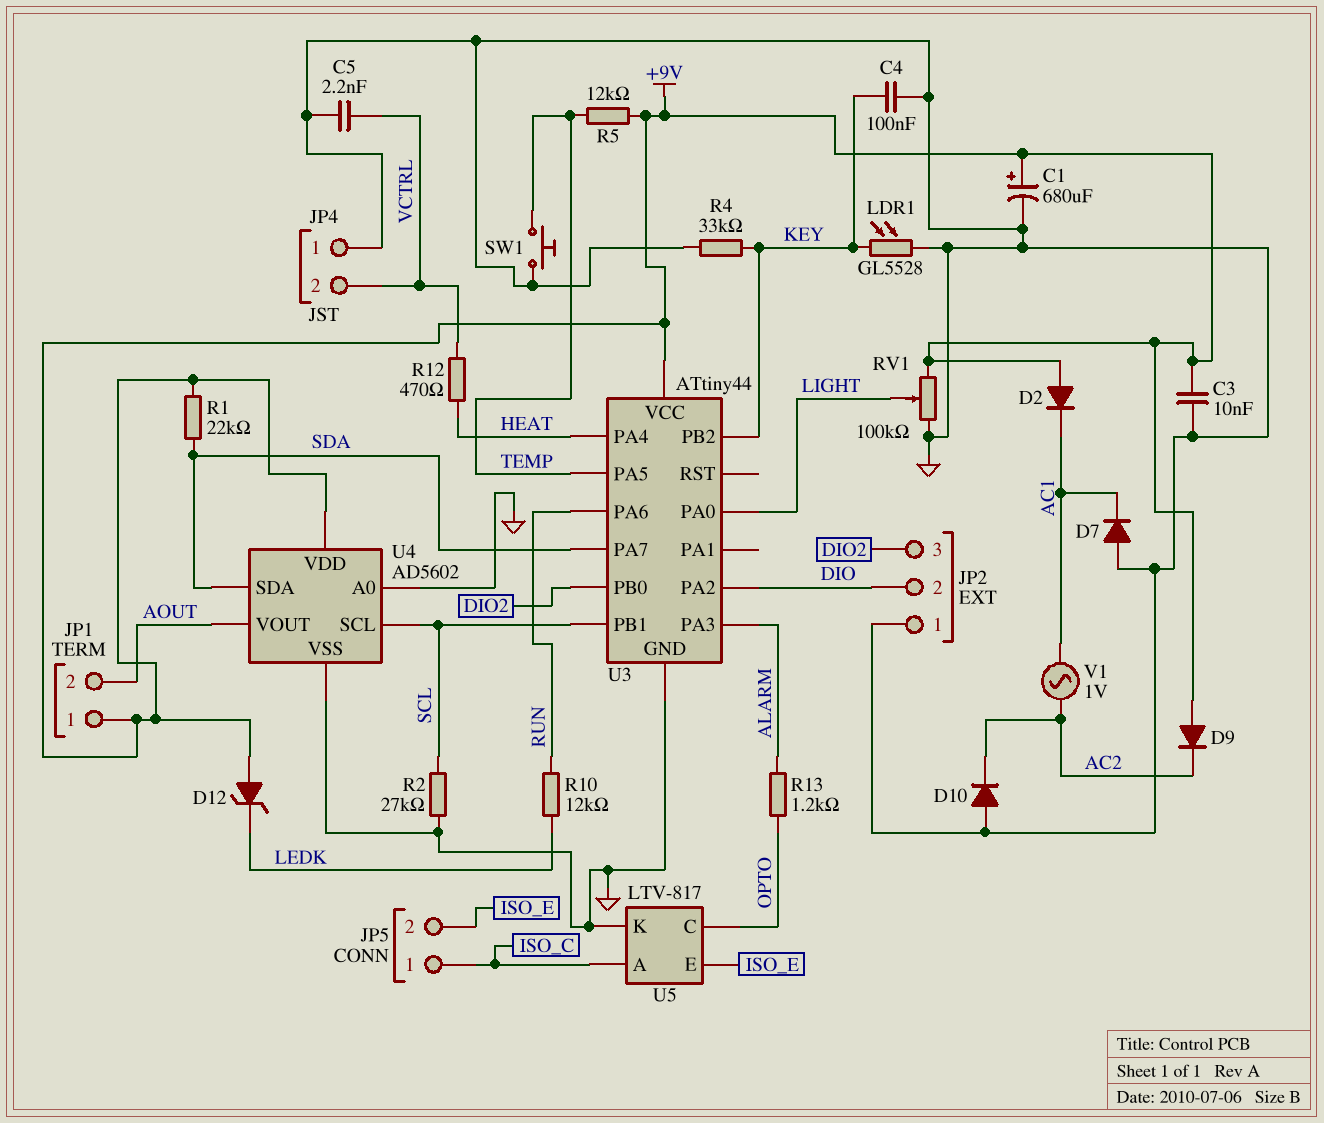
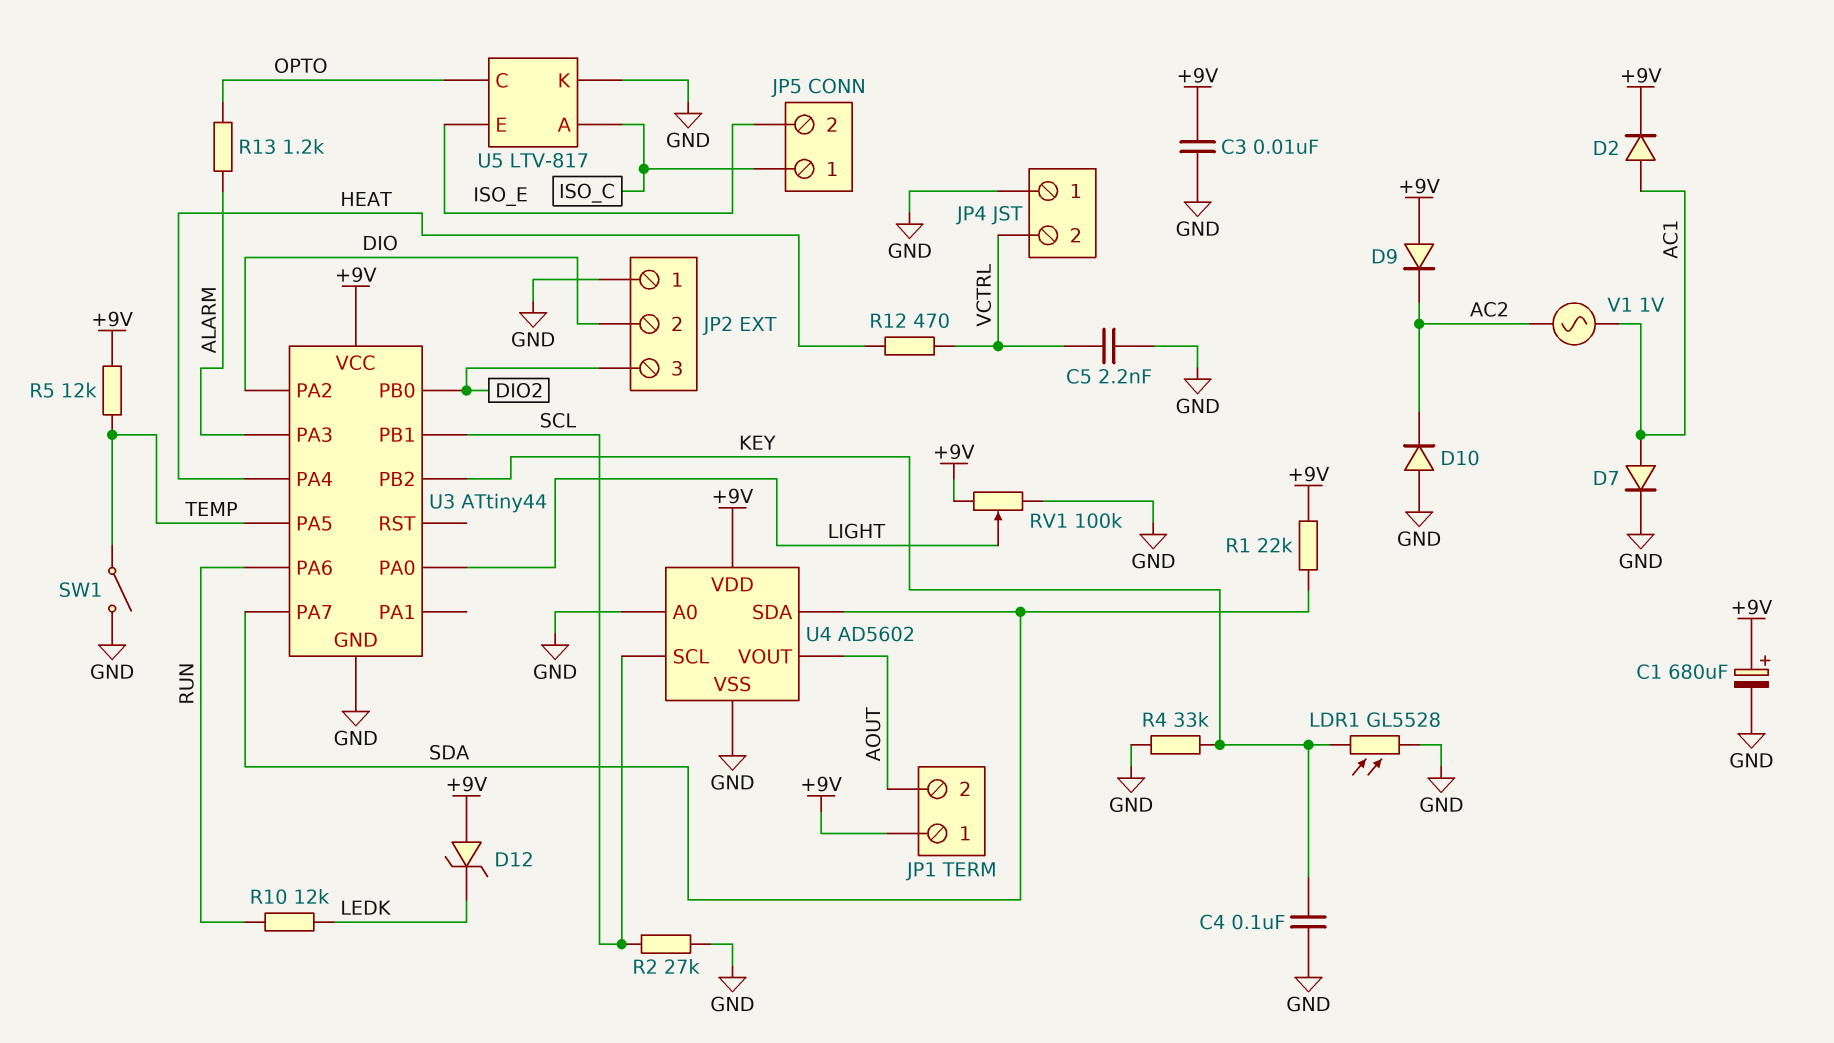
D2: diode (A +9V, K AC1) -> diode (A AC1, K +9V)
D7: diode (A GND, K AC1) -> diode (A AC1, K GND)
SW1: button (GND, TEMP) -> switch (GND, TEMP)

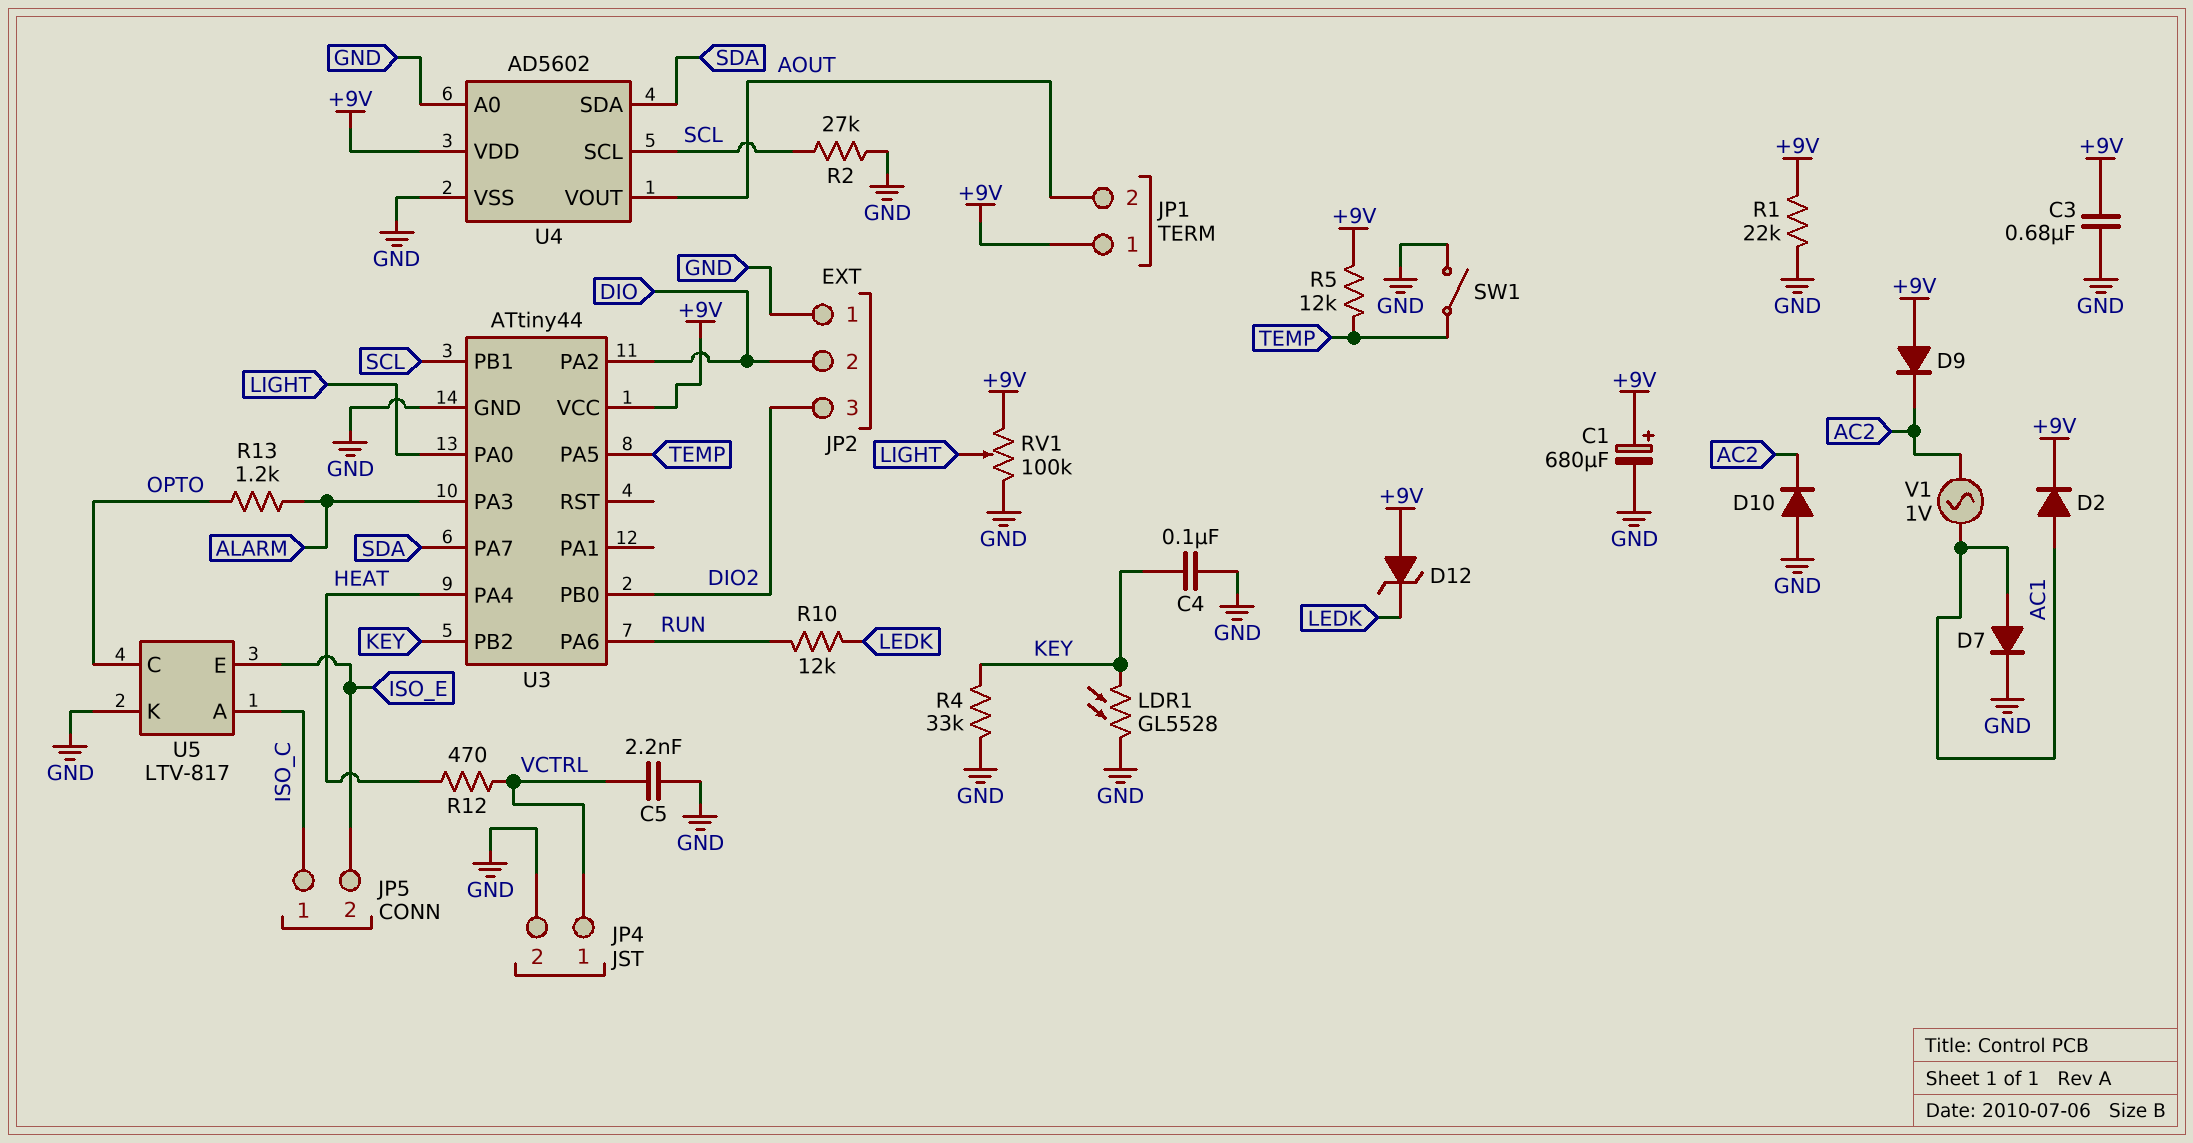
C3: 10nF (+9V, GND) -> 680nF (+9V, GND)
JP4 pin 1: GND -> VCTRL
JP4 pin 2: VCTRL -> GND
R1: 22k (+9V, SDA) -> 22k (+9V, GND)

